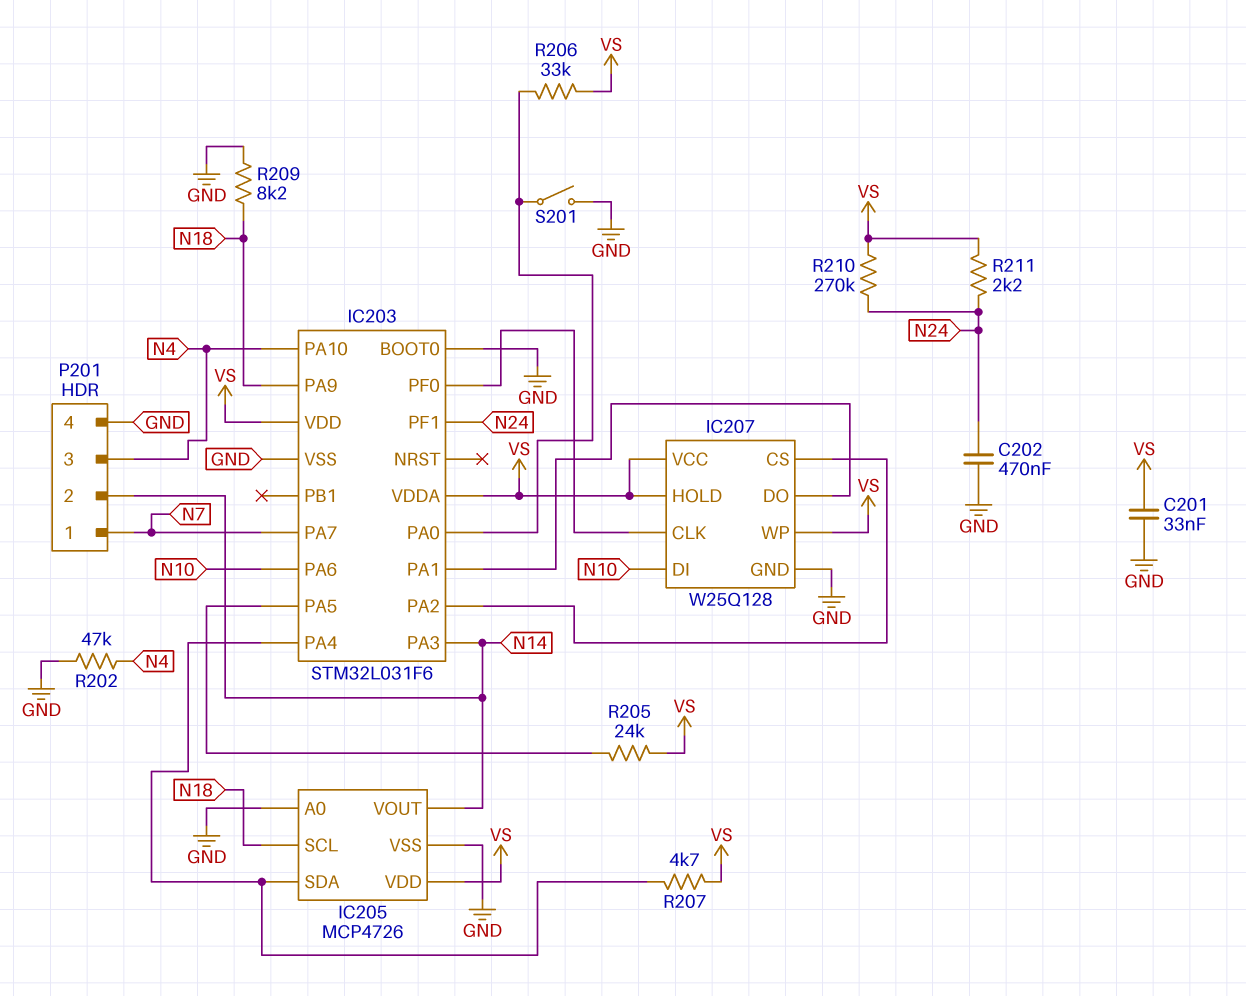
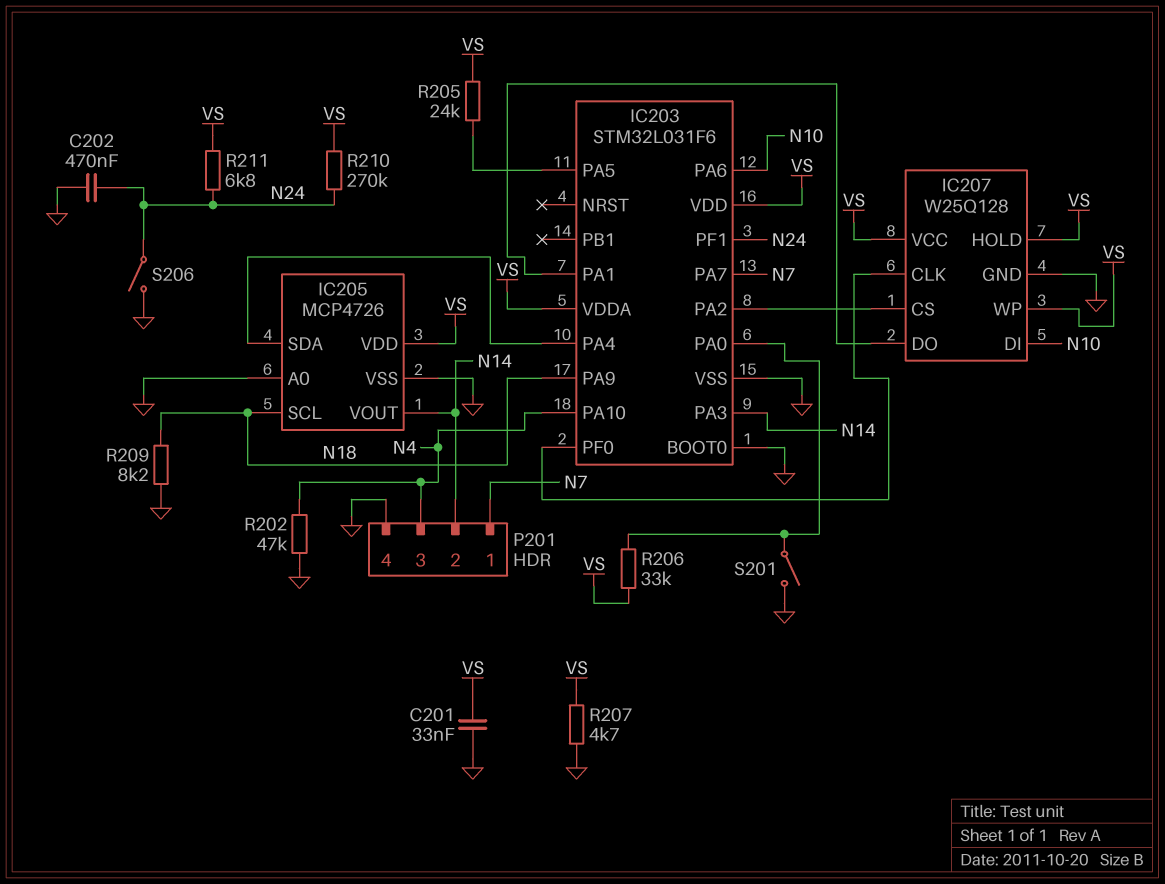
R207: 4.7k (IC203/PA4, VS) -> 4.7k (GND, VS)
R211: 2.2k (N24, VS) -> 6.8k (N24, VS)
S206: none -> switch (GND, N24)

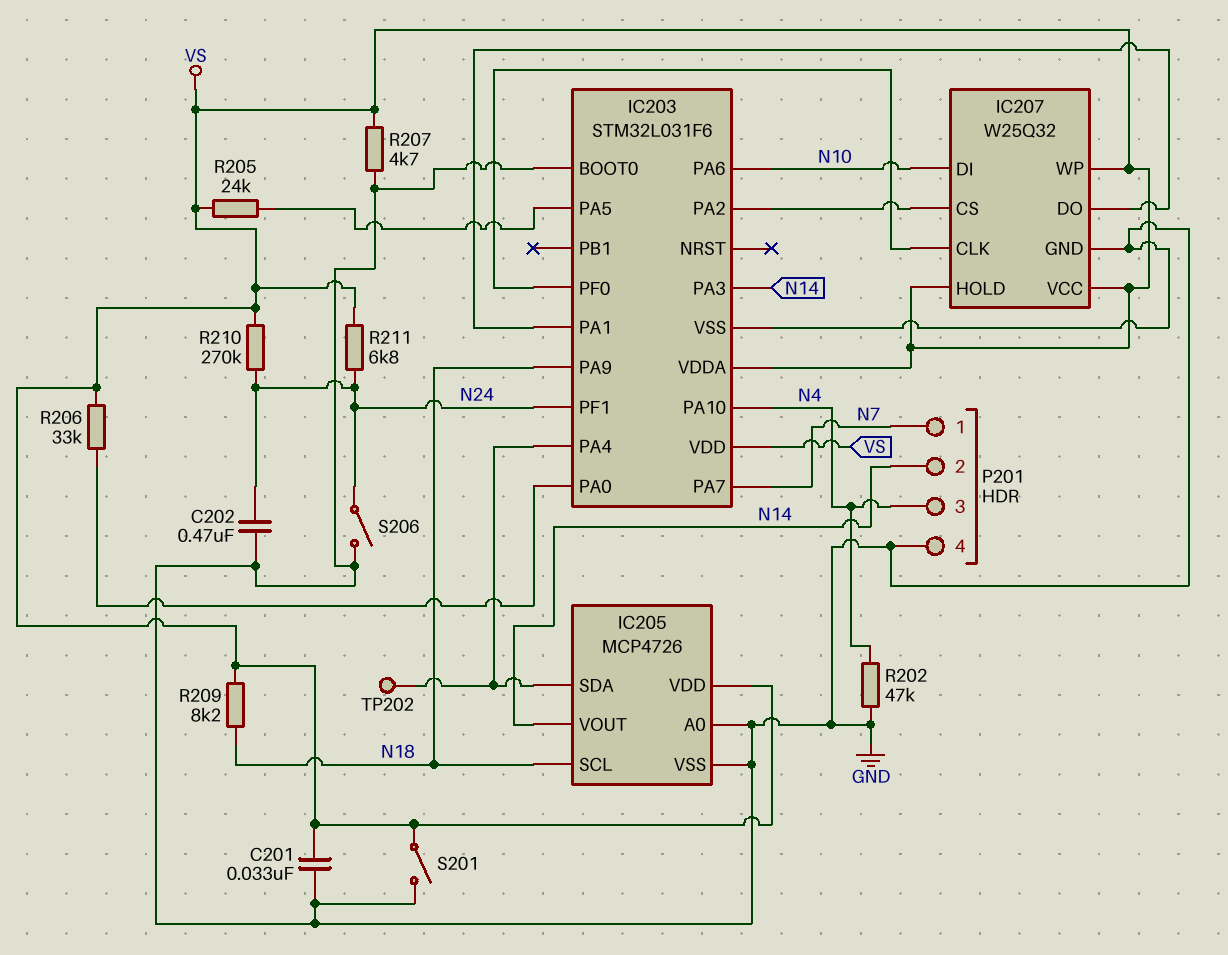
IC207: W25Q128 -> W25Q32
R209: 8.2k (GND, N18) -> 8.2k (N18, VS)
S201: switch (GND, IC203/PA0) -> switch (GND, VS)
TP202: none -> test point (IC203/PA4)

